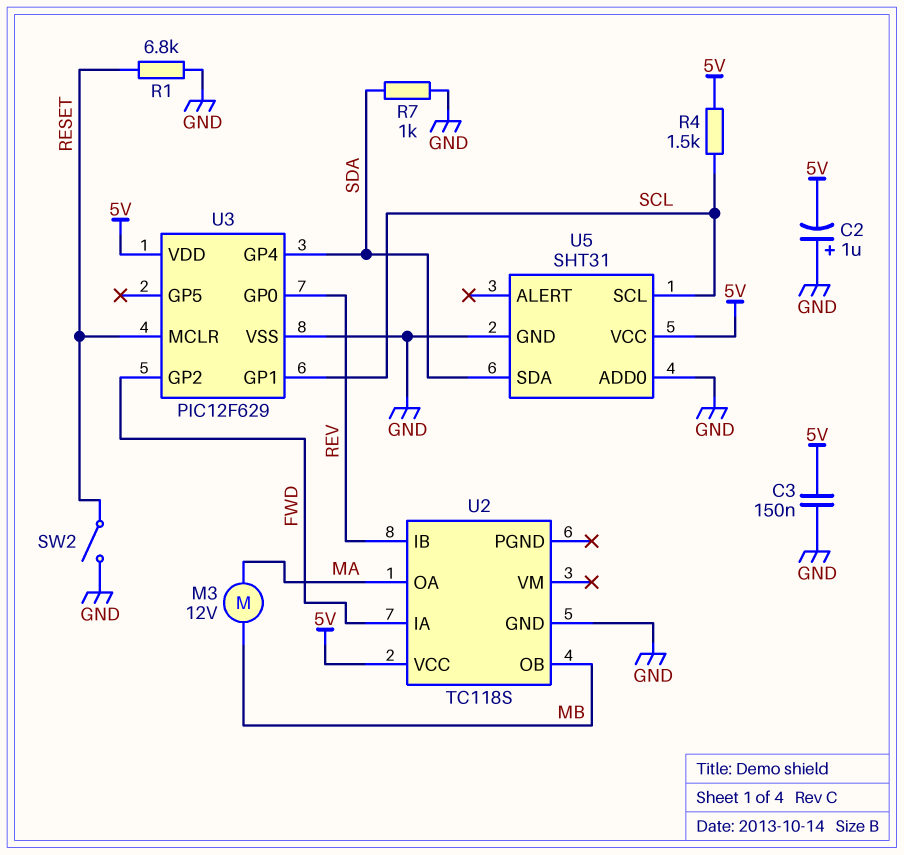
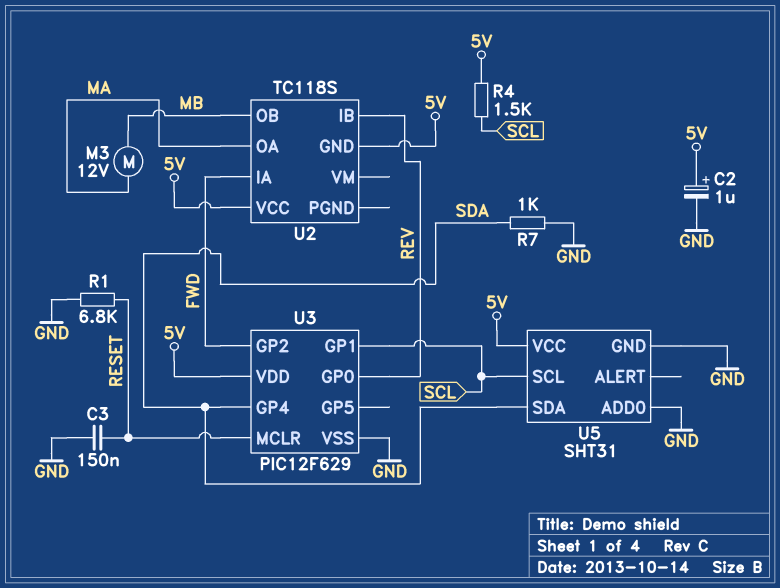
C2: 1uF (plus GND, minus 5V) -> 1uF (plus 5V, minus GND)
C3: 150nF (5V, GND) -> 150nF (GND, RESET)
SW2: switch (GND, RESET) -> none
U2 pin GND: GND -> 5V

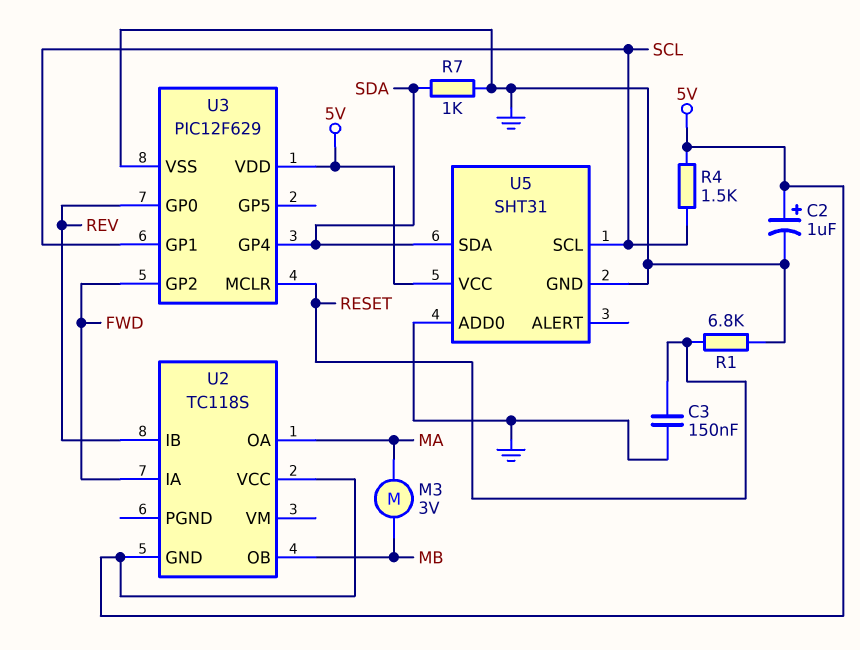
M3: motor 12V (MA, MB) -> motor 3V (MA, MB)

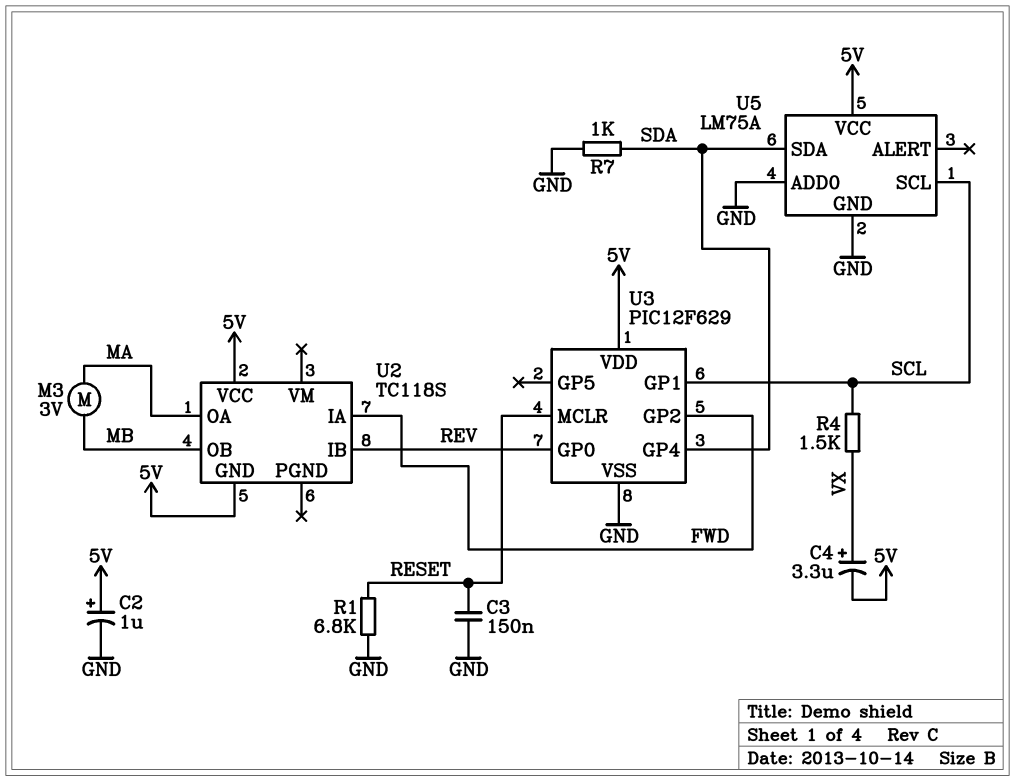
C4: none -> 3.3uF (plus VX, minus 5V)
R4: 1.5k (5V, SCL) -> 1.5k (SCL, VX)
U5: SHT31 -> LM75A

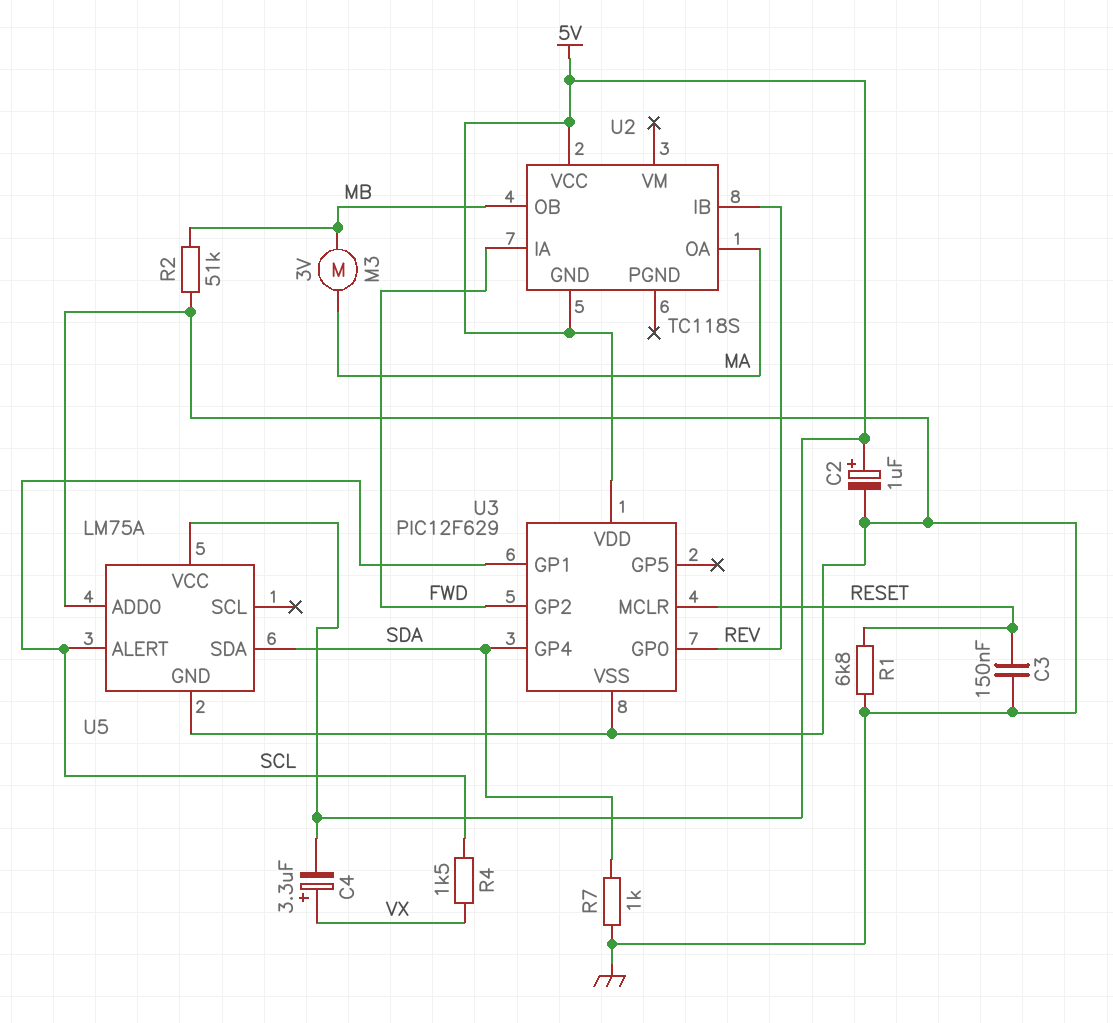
R2: none -> 51k (GND, MB)
U5 pin ALERT: none -> SCL
U5 pin SCL: SCL -> none

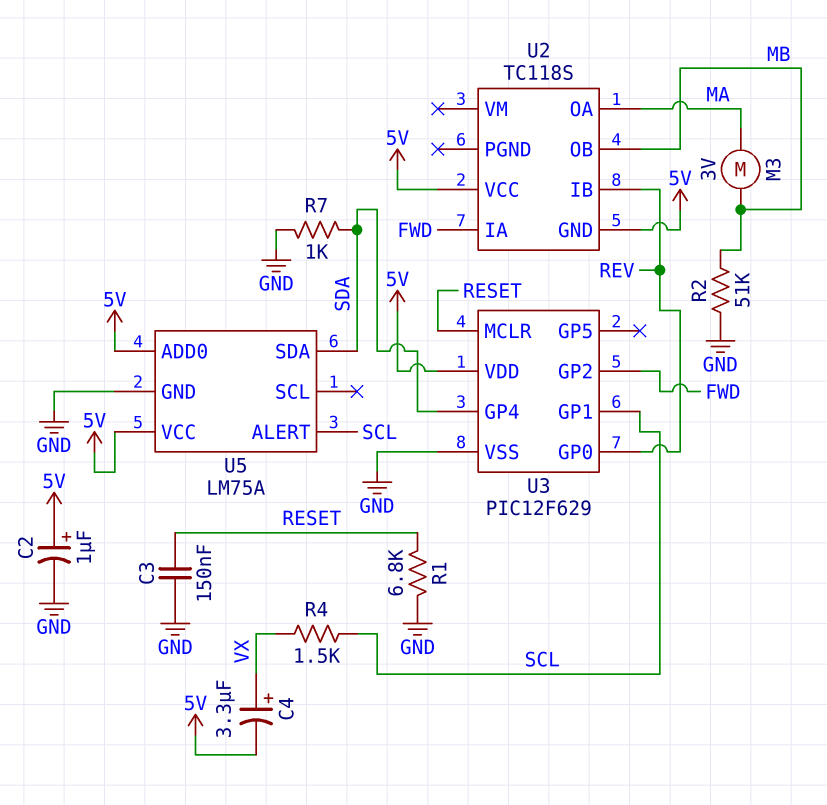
U5 pin ADD0: GND -> 5V

